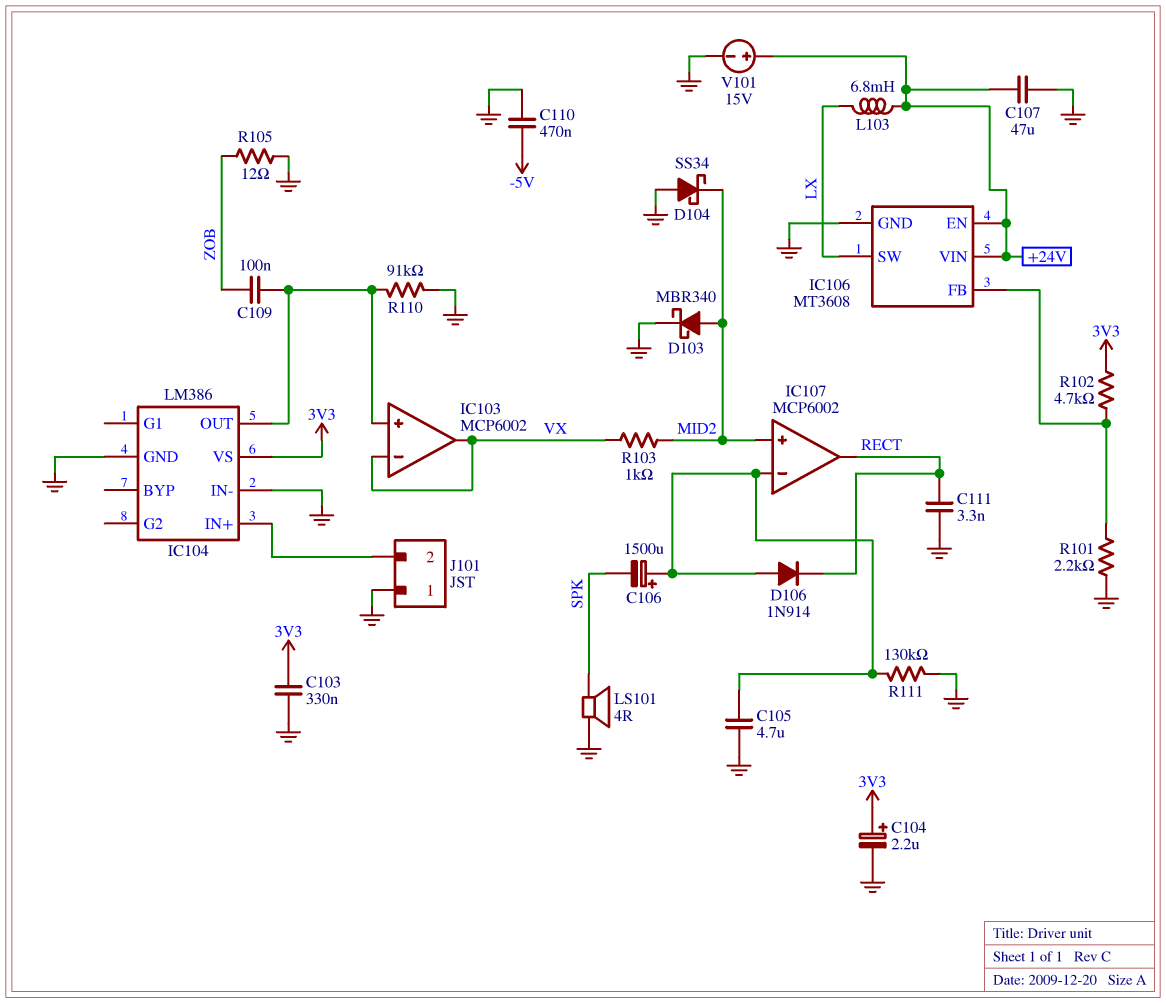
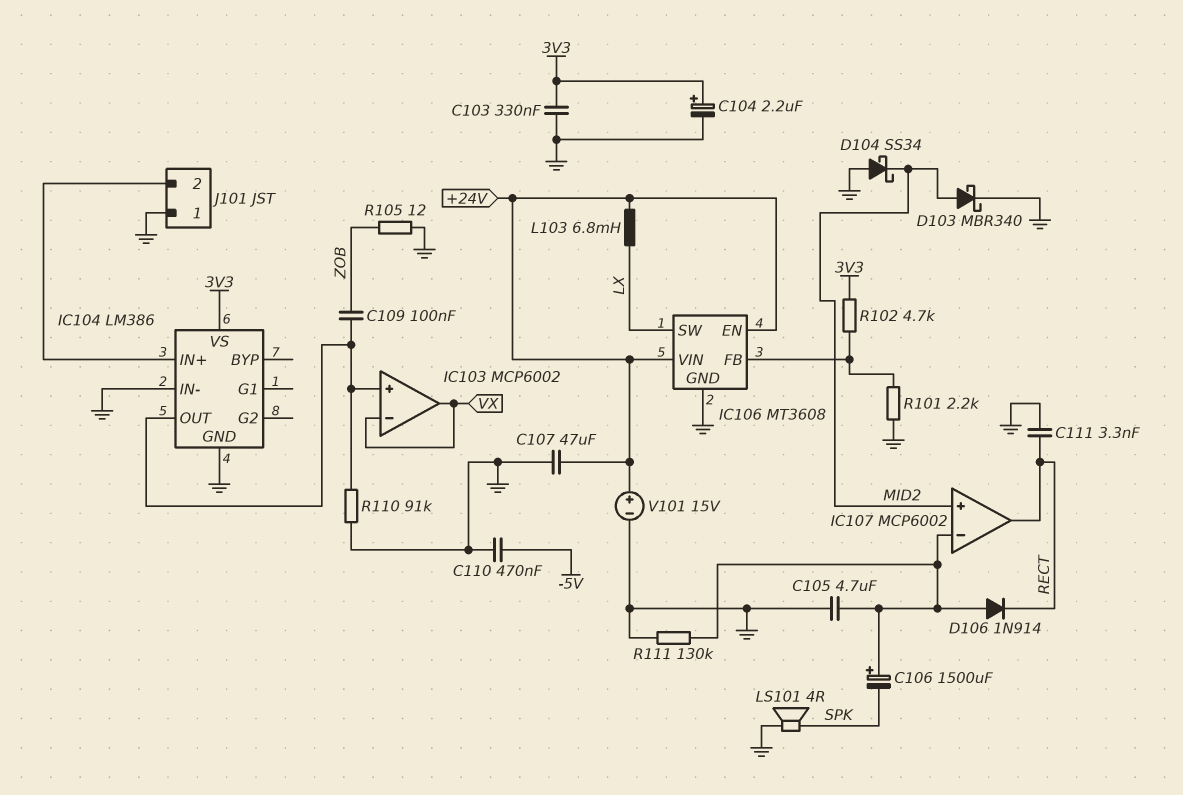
R103: 1k (MID2, VX) -> none

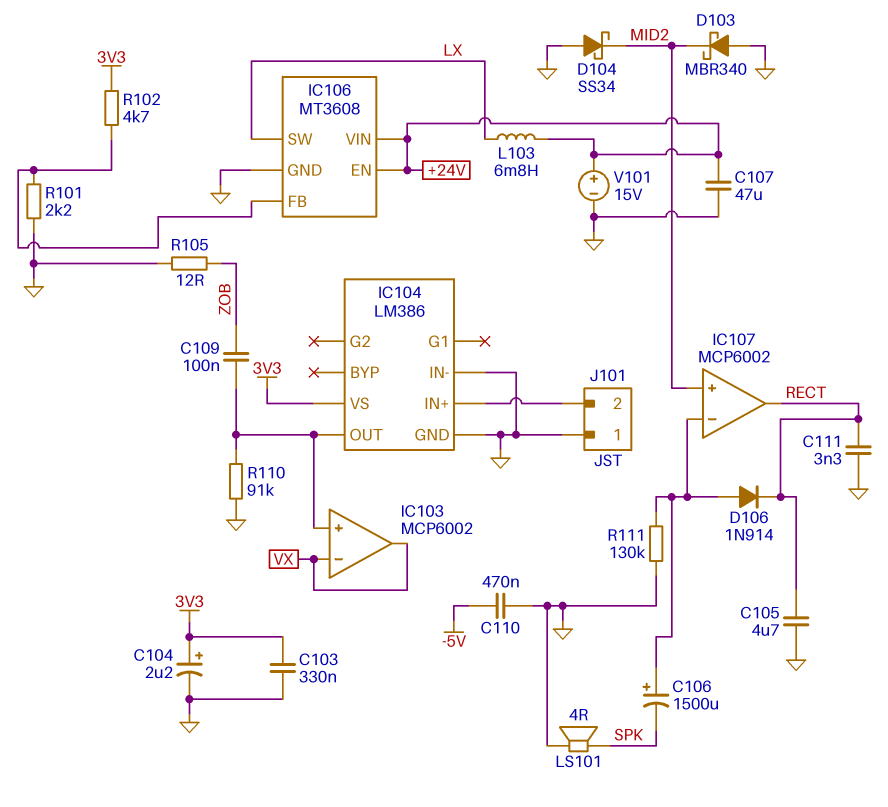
C105: 4.7uF (GND, IC107/in-) -> 4.7uF (GND, RECT)
D103: schottky MBR340 (A MID2, K GND) -> schottky MBR340 (A GND, K MID2)

